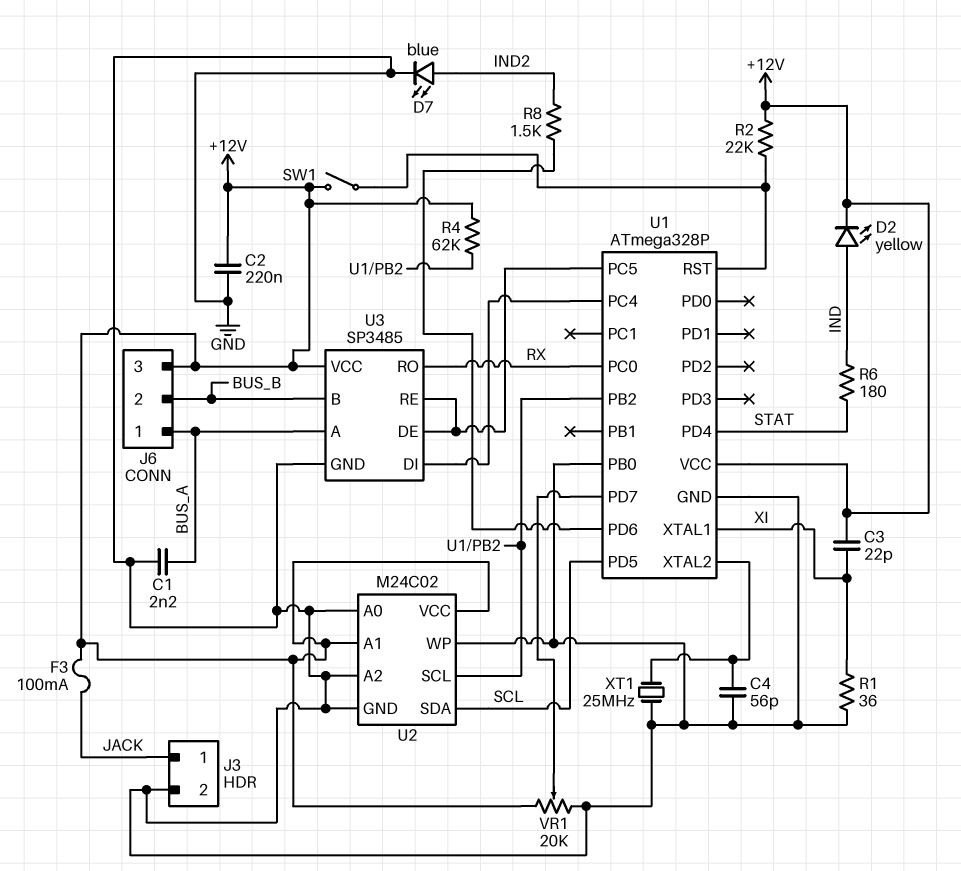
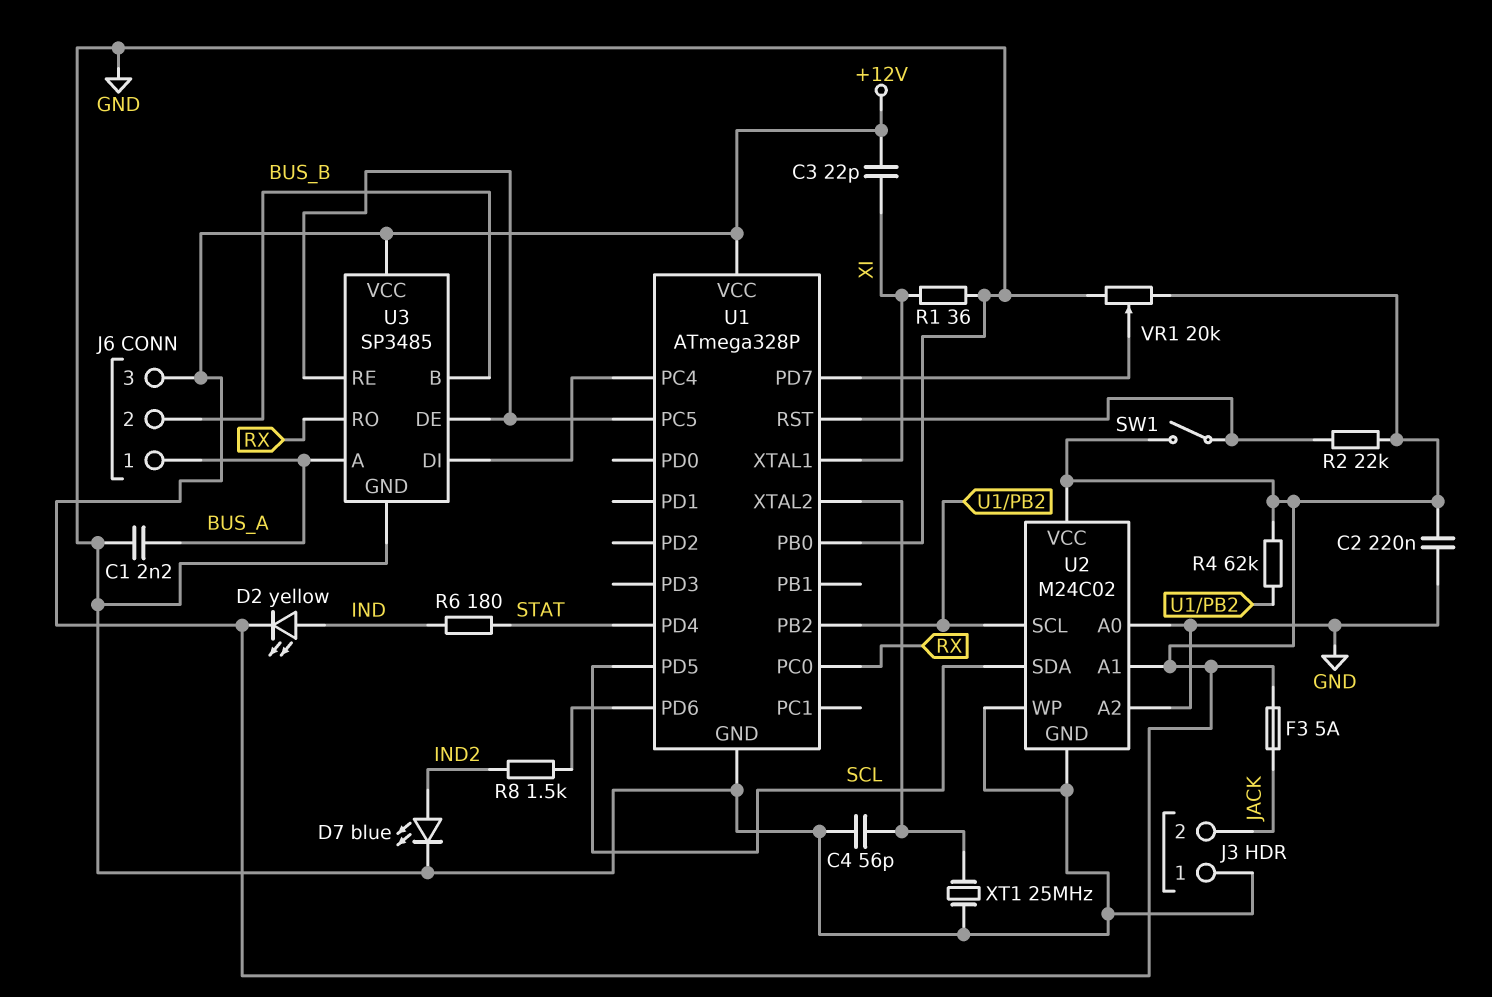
F3: 100mA (+12V, JACK) -> 5A (+12V, JACK)
J3 pin 1: JACK -> GND
J3 pin 2: GND -> JACK

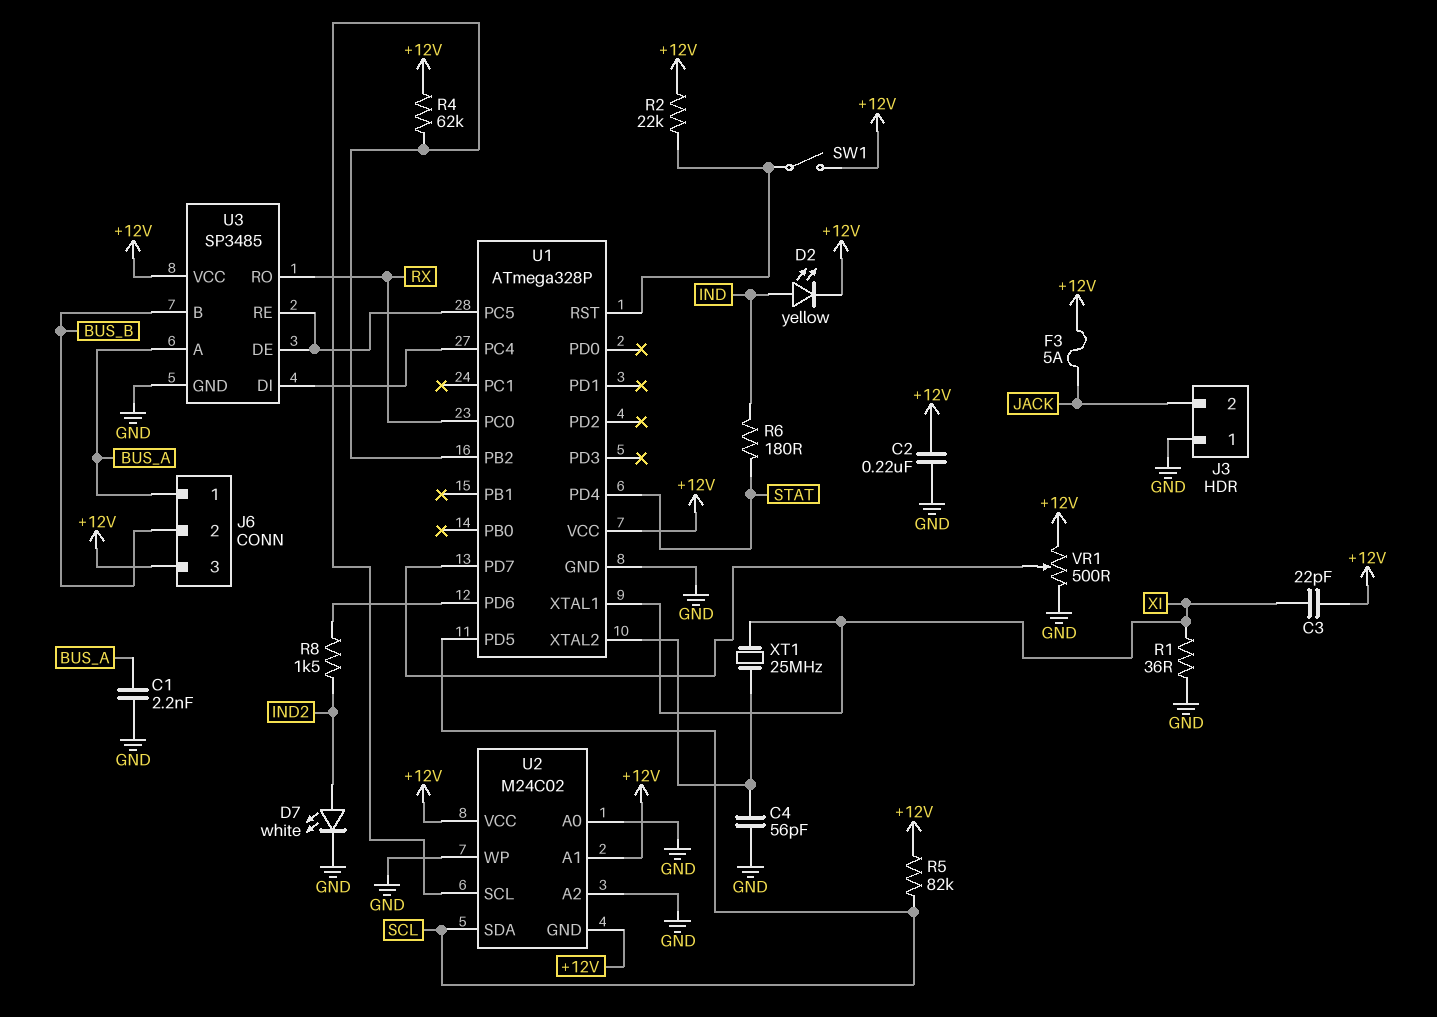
D7: LED blue (A IND2, K GND) -> LED white (A IND2, K GND)
R5: none -> 82k (+12V, SCL)
U1 pin PB0: GND -> none
U2 pin GND: GND -> +12V
VR1: 20k (+12V, GND, wiper U1/PD7) -> 500 (+12V, GND, wiper U1/PD7)
XT1: 25MHz (GND, U1/XTAL2) -> 25MHz (U1/XTAL2, XI)

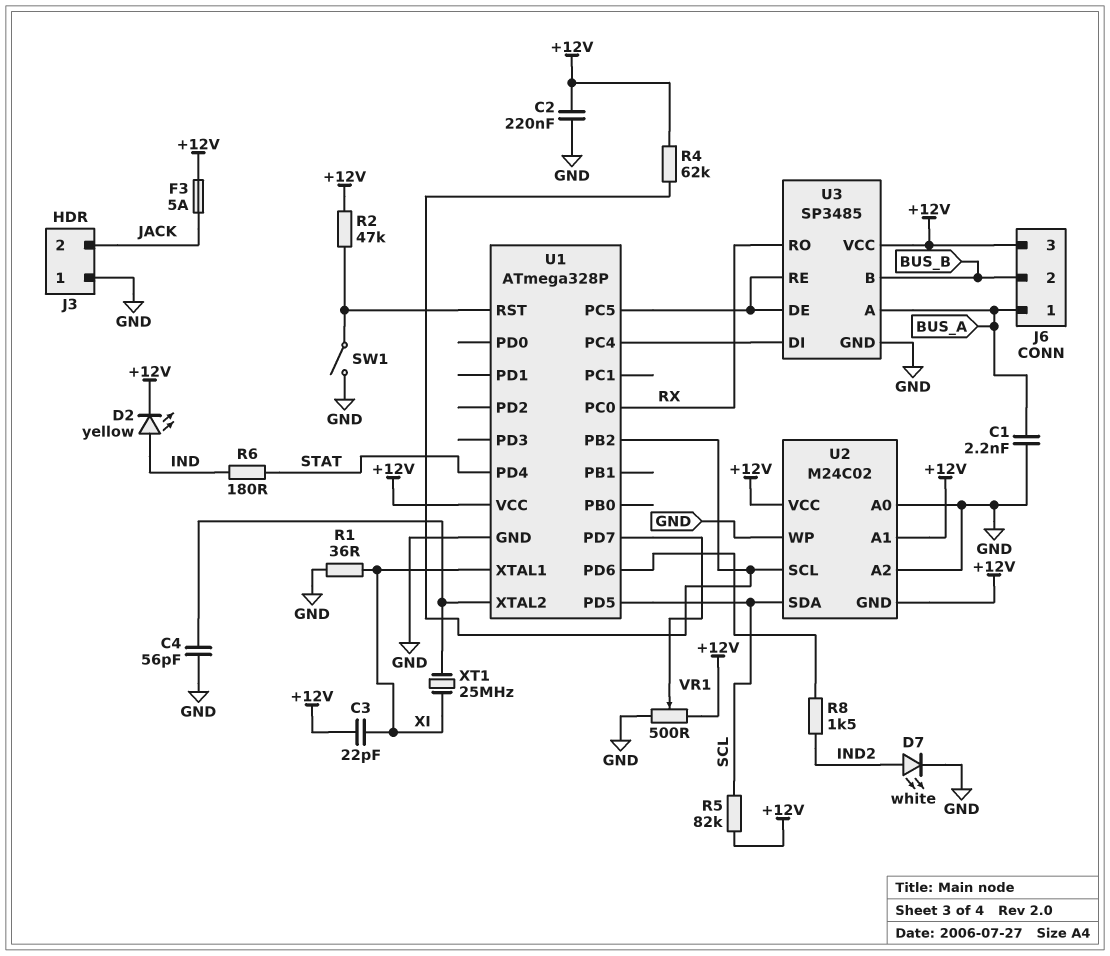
R2: 22k (+12V, U1/RST) -> 47k (+12V, U1/RST)
SW1: switch (+12V, U1/RST) -> switch (GND, U1/RST)

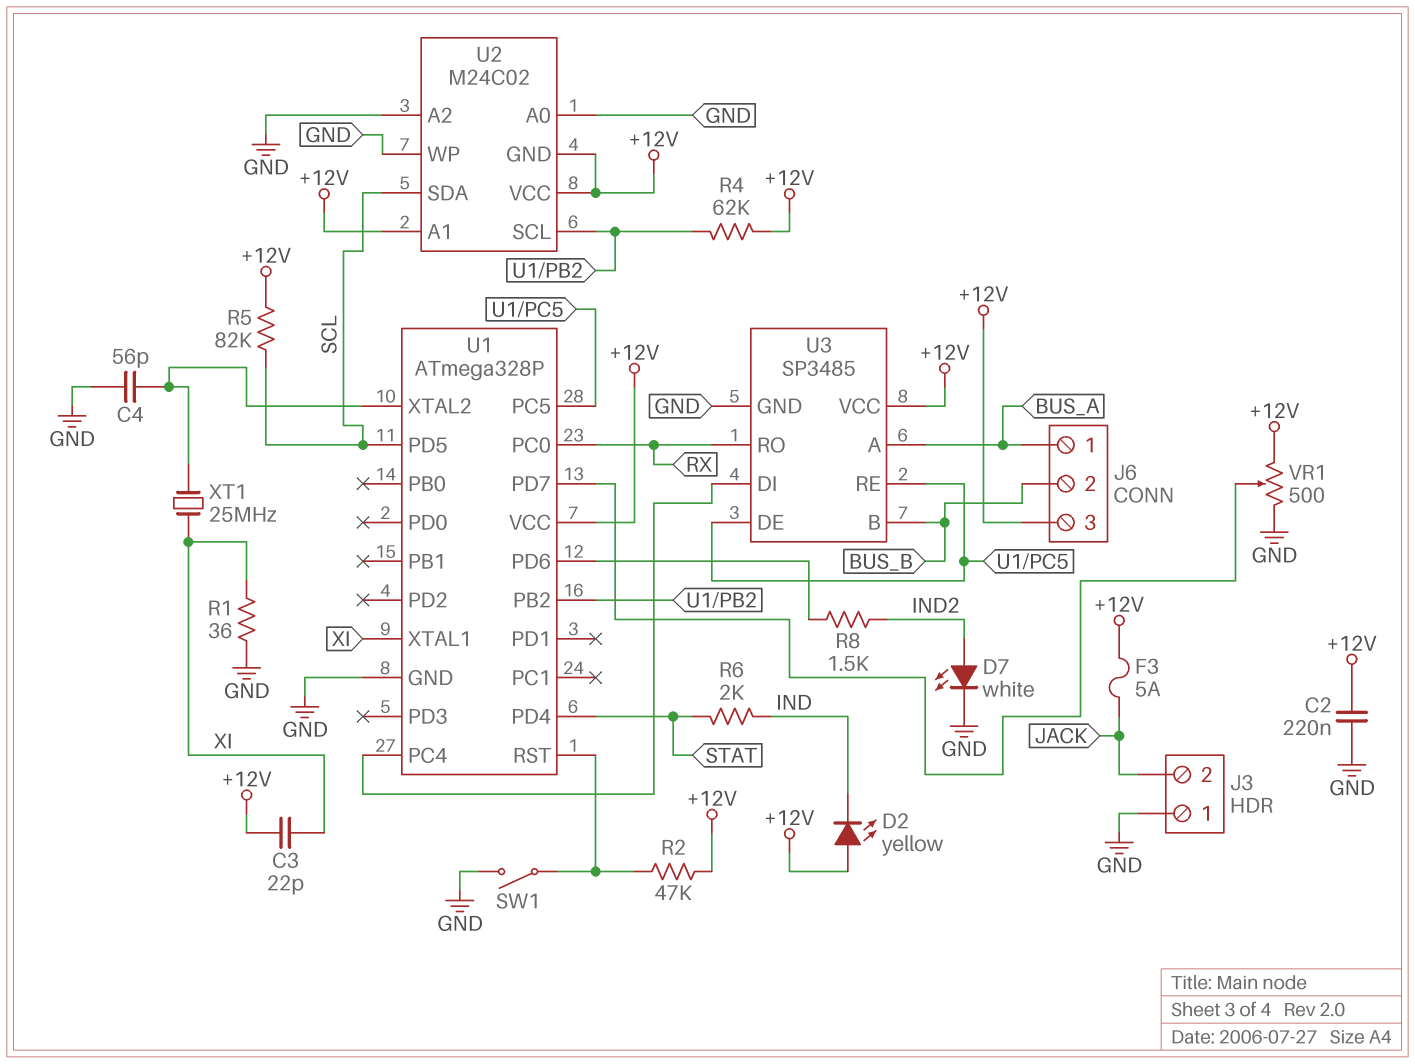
C1: 2.2nF (BUS_A, GND) -> none
D2: LED yellow (A IND, K +12V) -> LED yellow (A +12V, K IND)
R6: 180 (IND, STAT) -> 2k (IND, STAT)

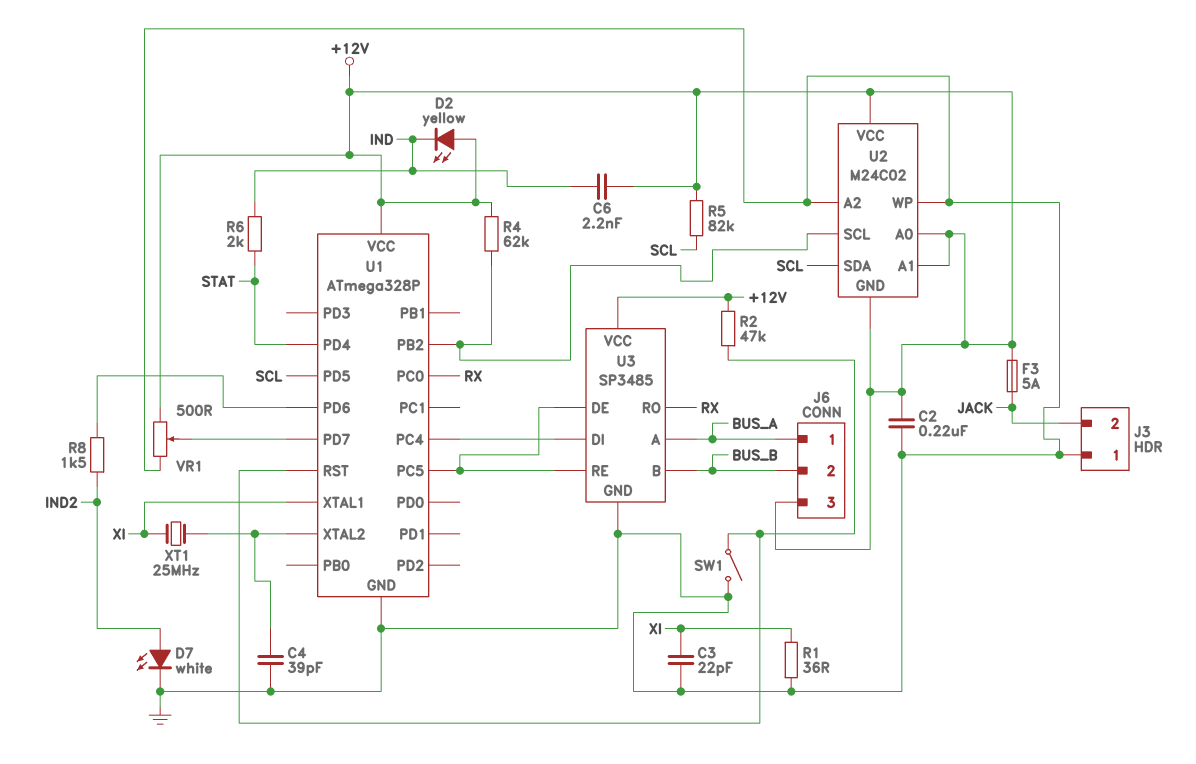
C3: 22pF (+12V, XI) -> 22pF (GND, XI)
C4: 56pF (GND, U1/XTAL2) -> 39pF (GND, U1/XTAL2)
C6: none -> 2.2nF (+12V, IND)
U2 pin A0: GND -> +12V

